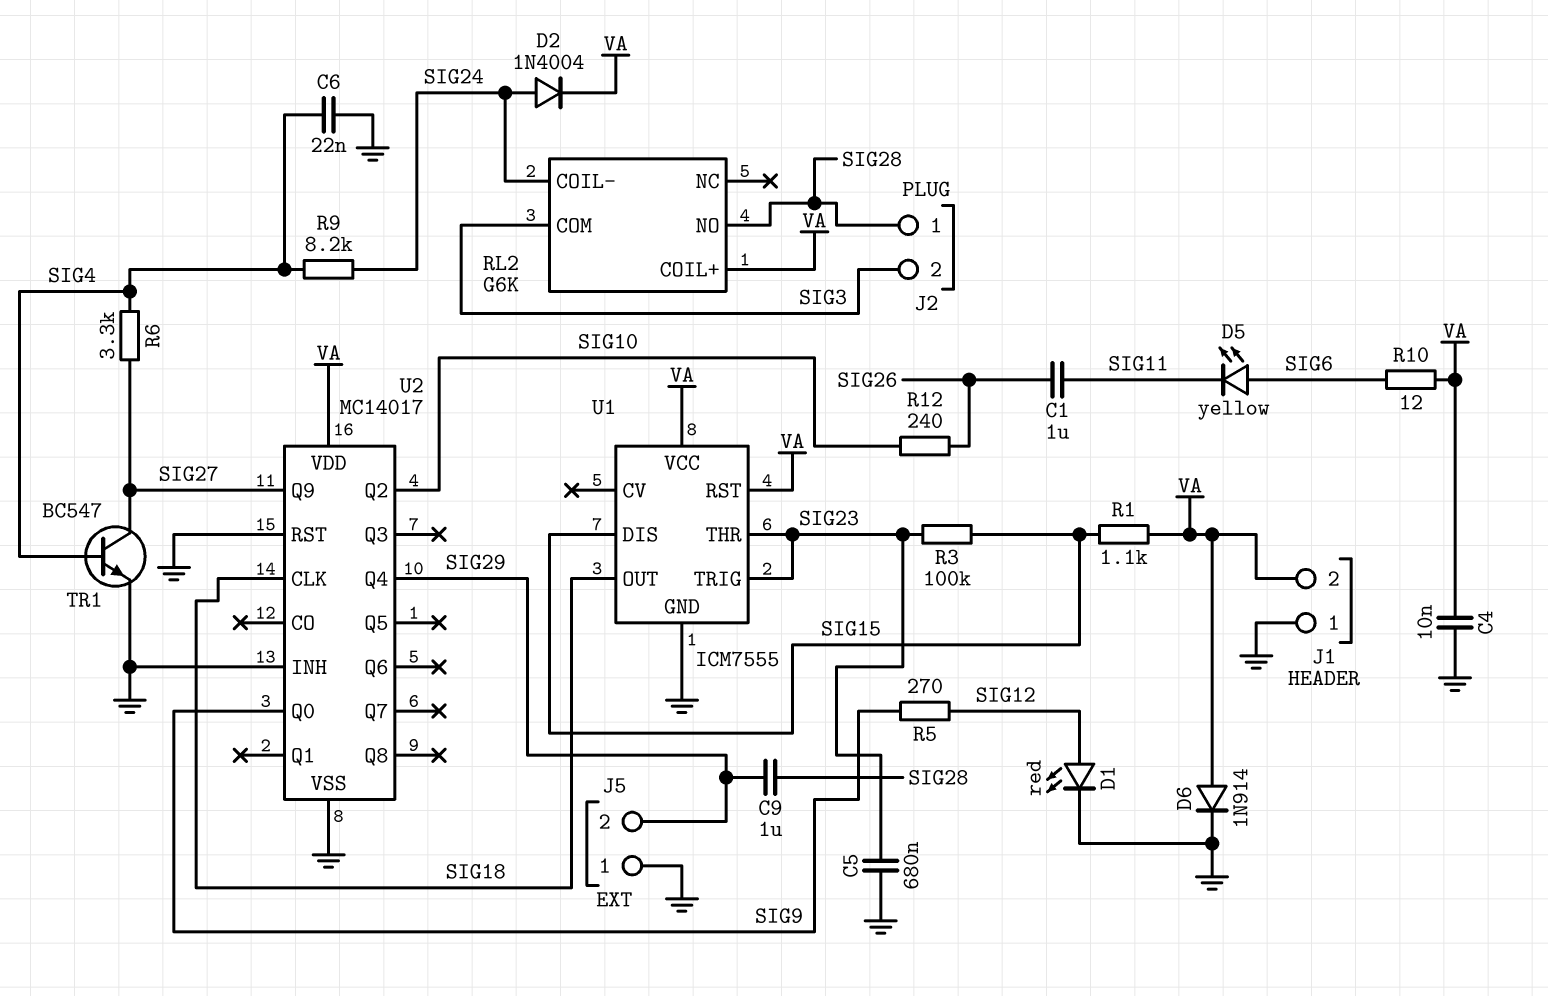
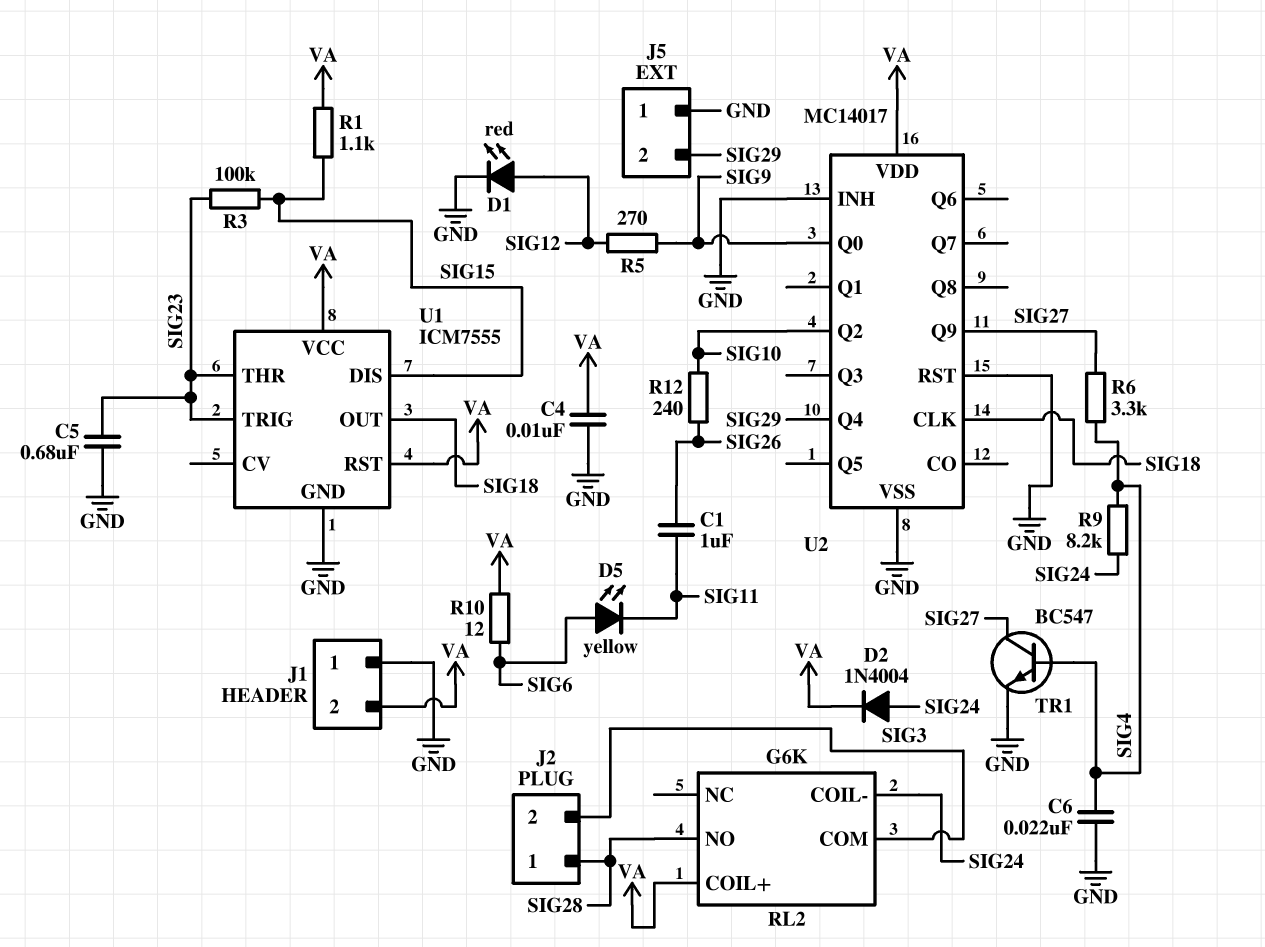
C9: 1uF (SIG28, SIG29) -> none
D6: diode 1N914 (A VA, K GND) -> none

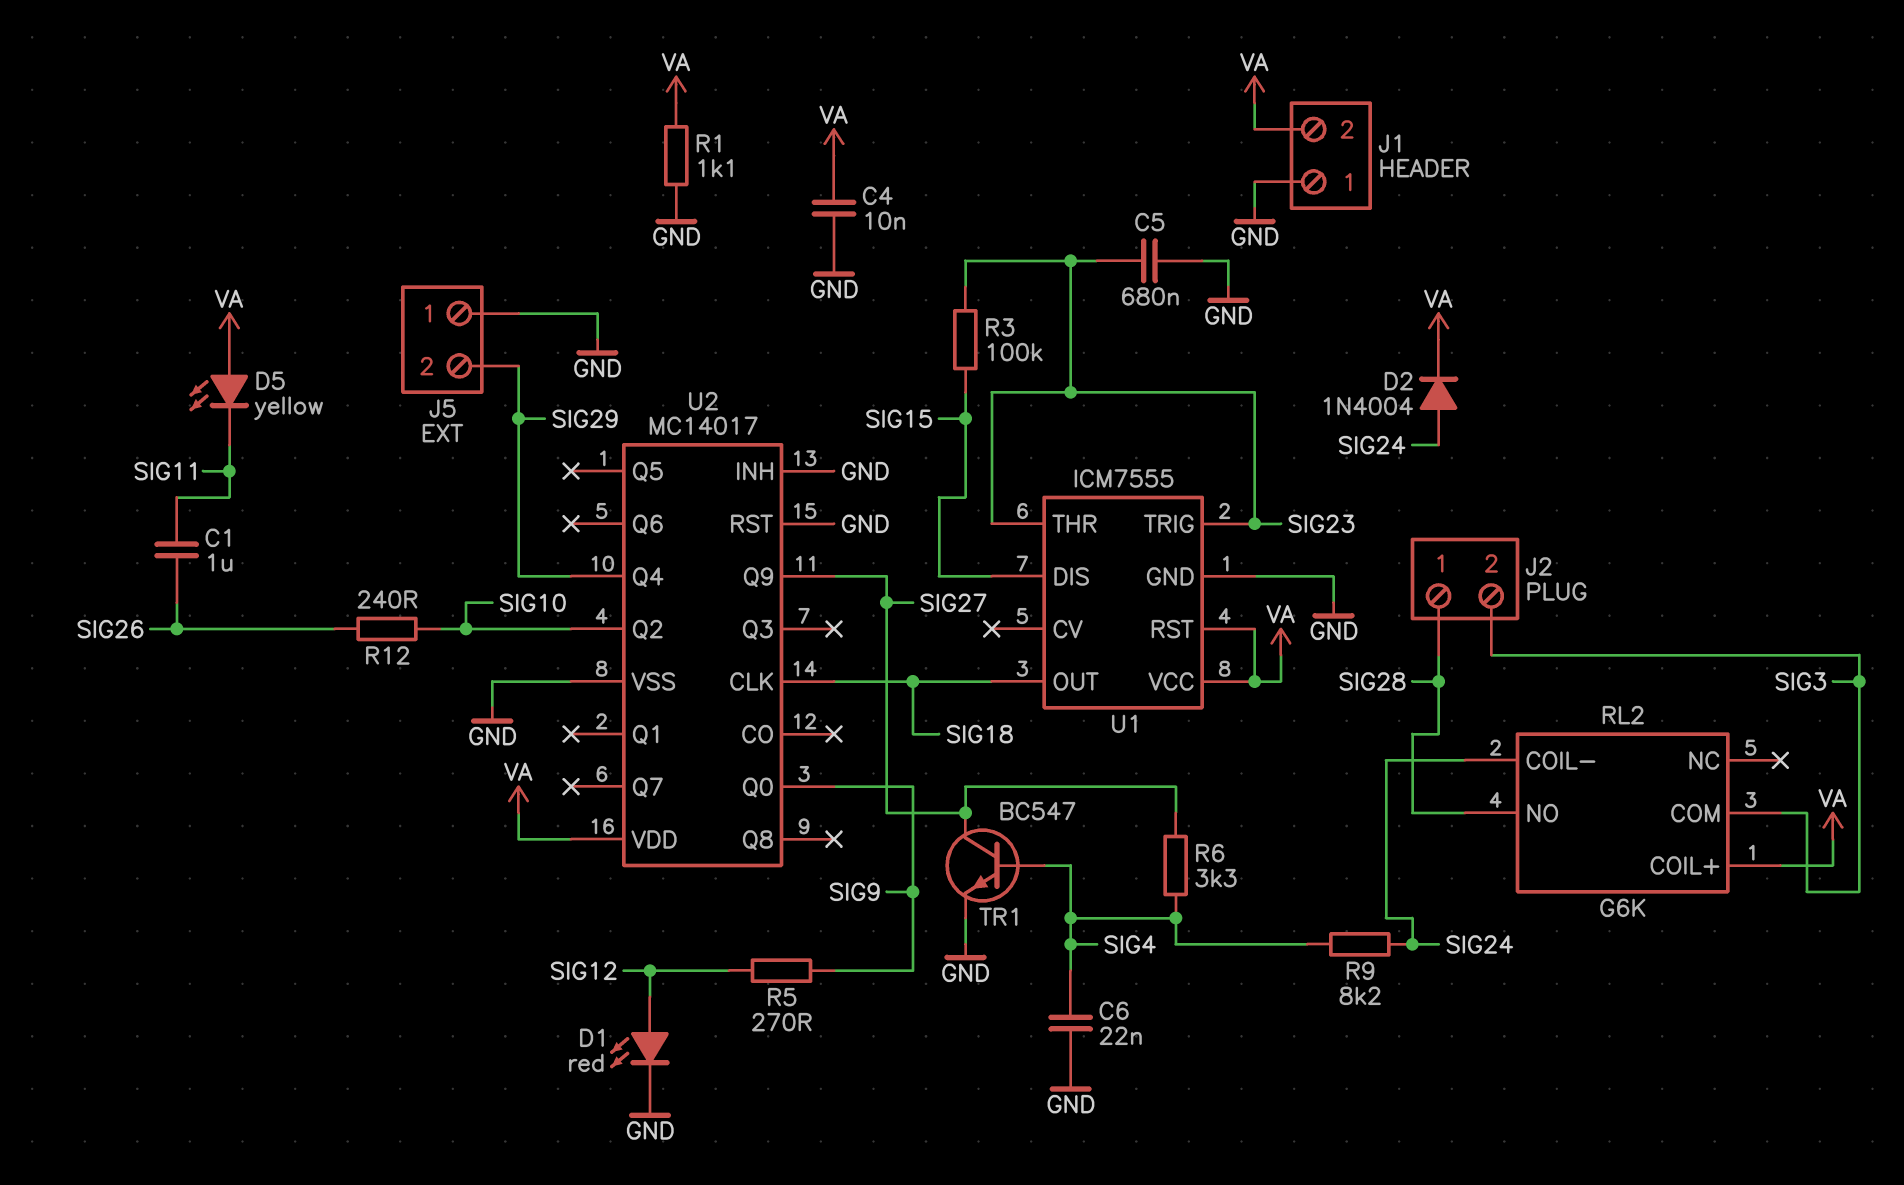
D5: LED yellow (A SIG6, K SIG11) -> LED yellow (A VA, K SIG11)
R1: 1.1k (SIG15, VA) -> 1.1k (GND, VA)
R10: 12 (SIG6, VA) -> none

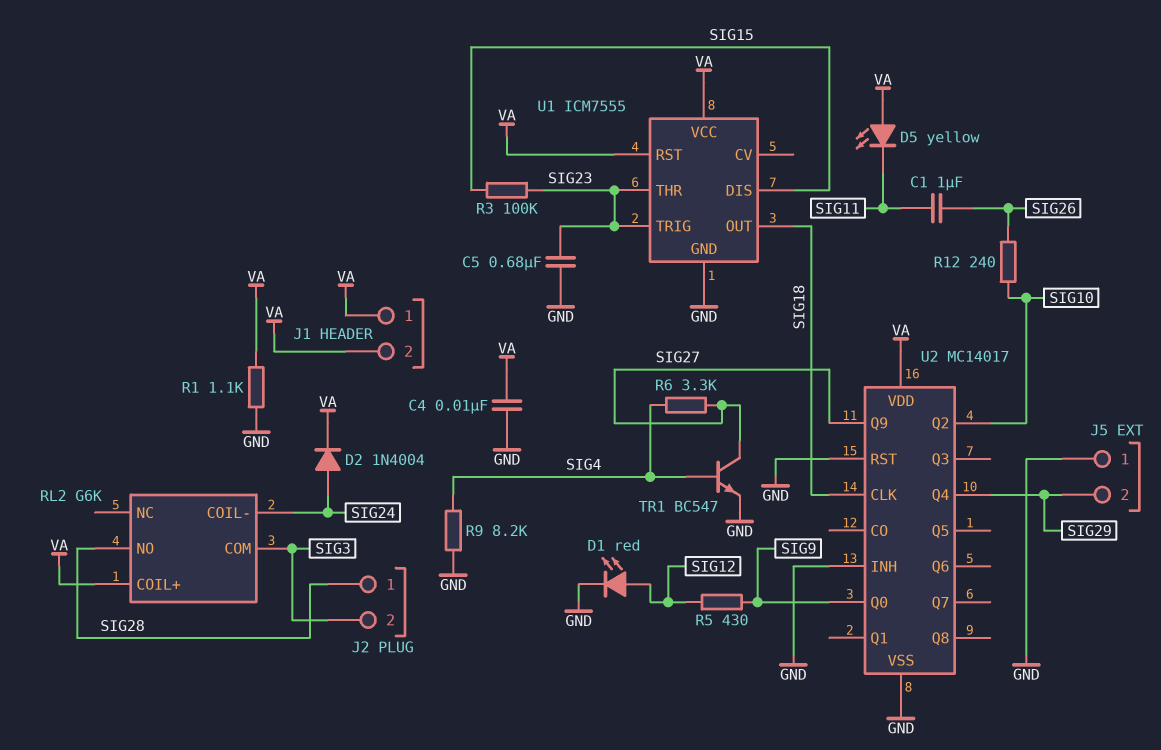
C6: 22nF (GND, SIG4) -> none
J1 pin 1: GND -> VA
R5: 270 (SIG9, SIG12) -> 430 (SIG9, SIG12)
R9: 8.2k (SIG4, SIG24) -> 8.2k (GND, SIG4)

